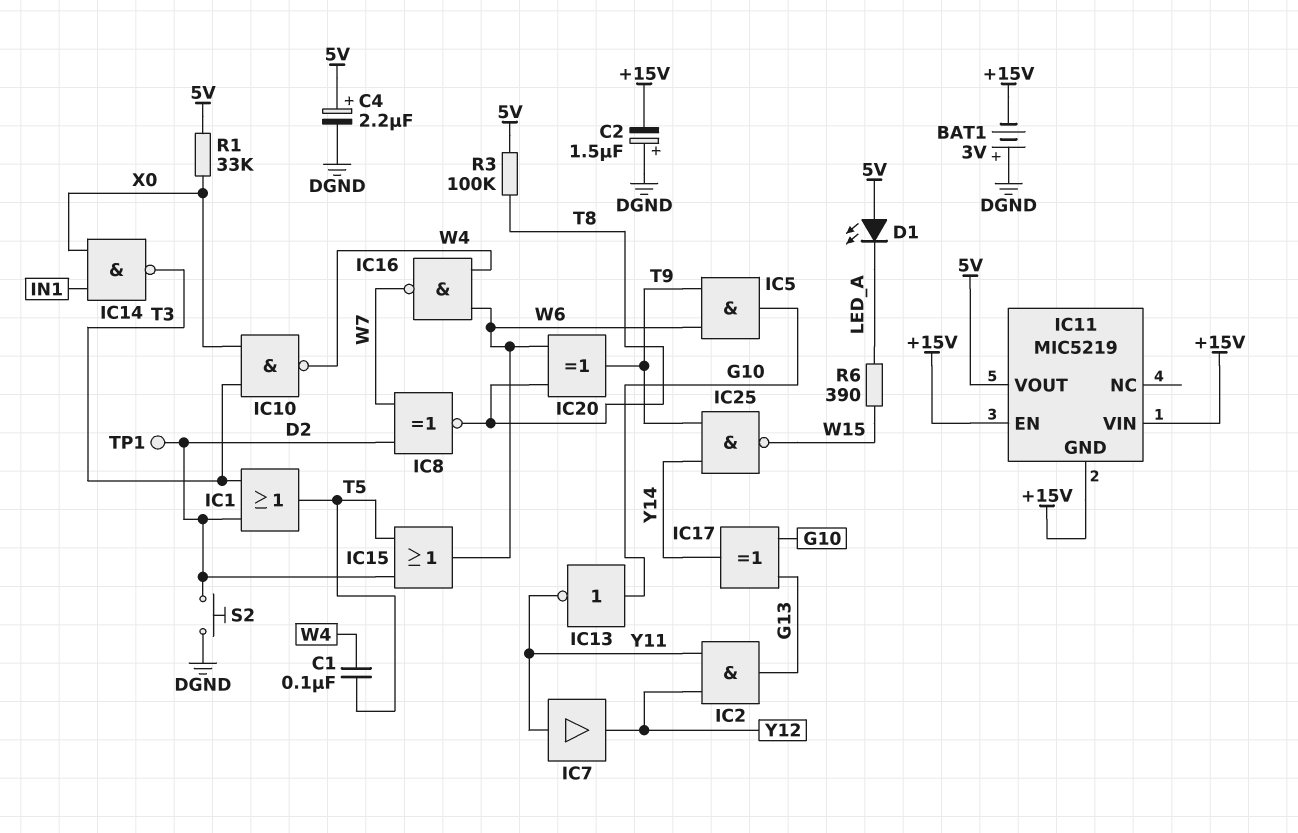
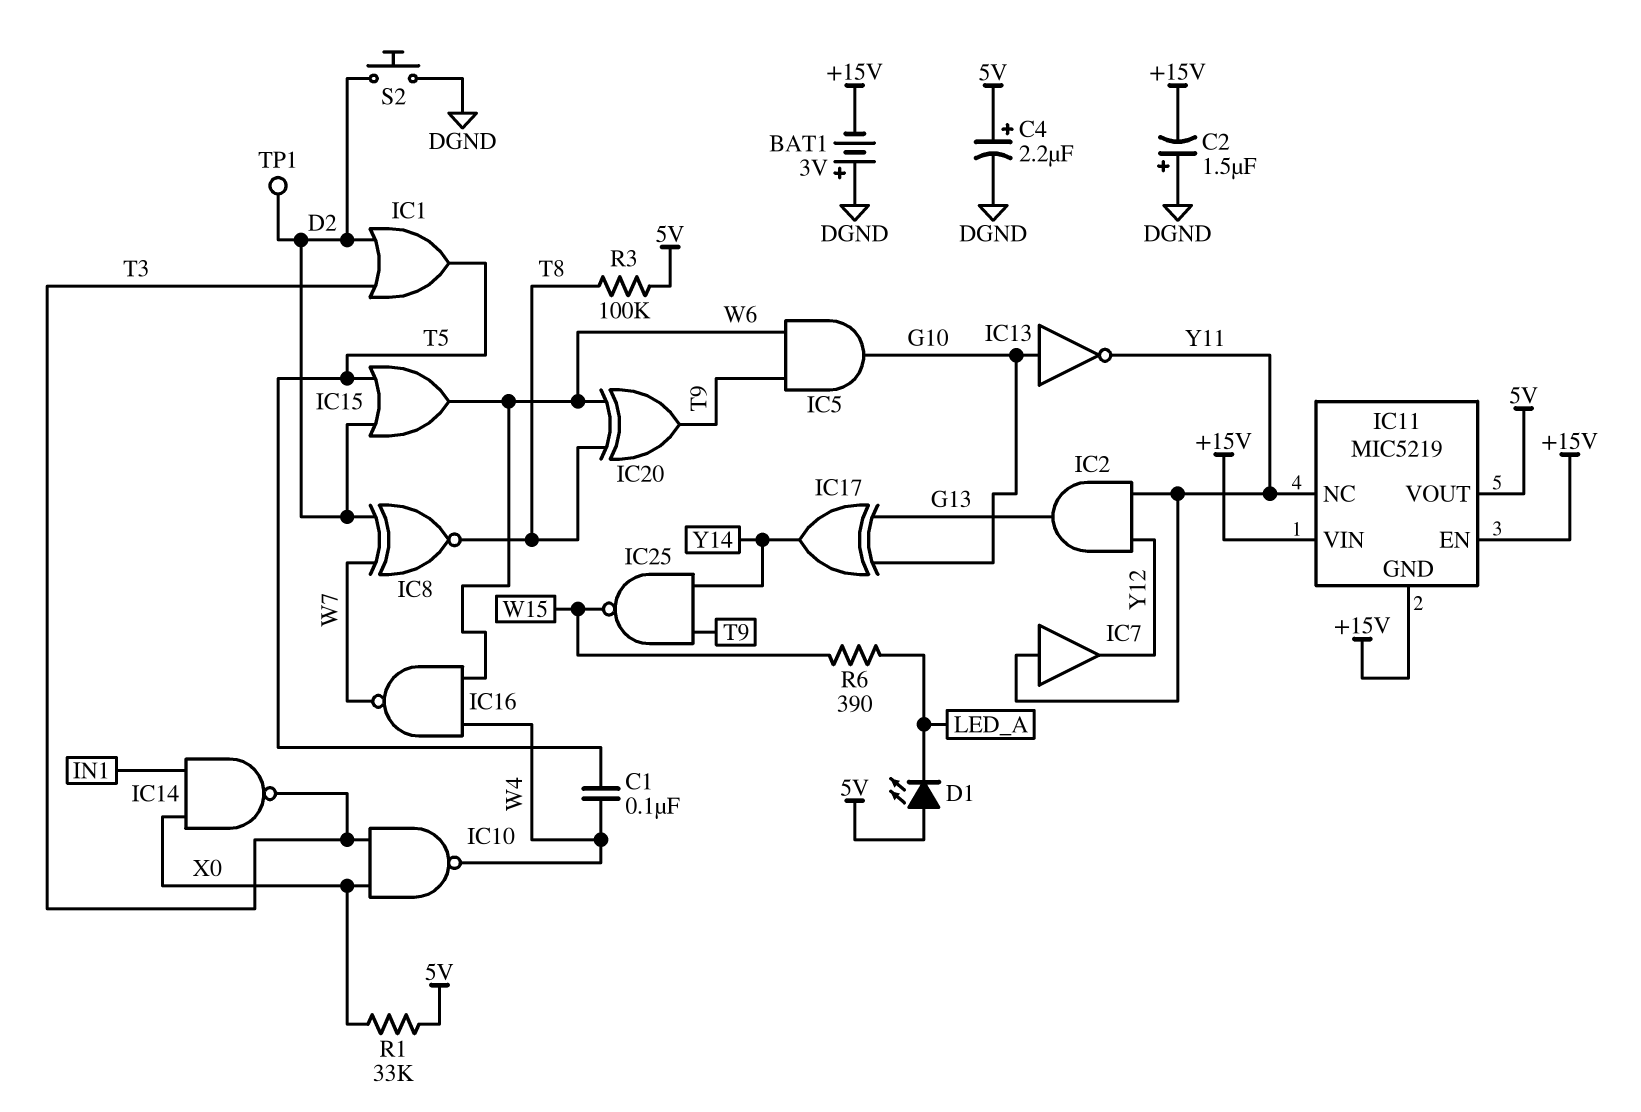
IC11 pin NC: none -> Y11

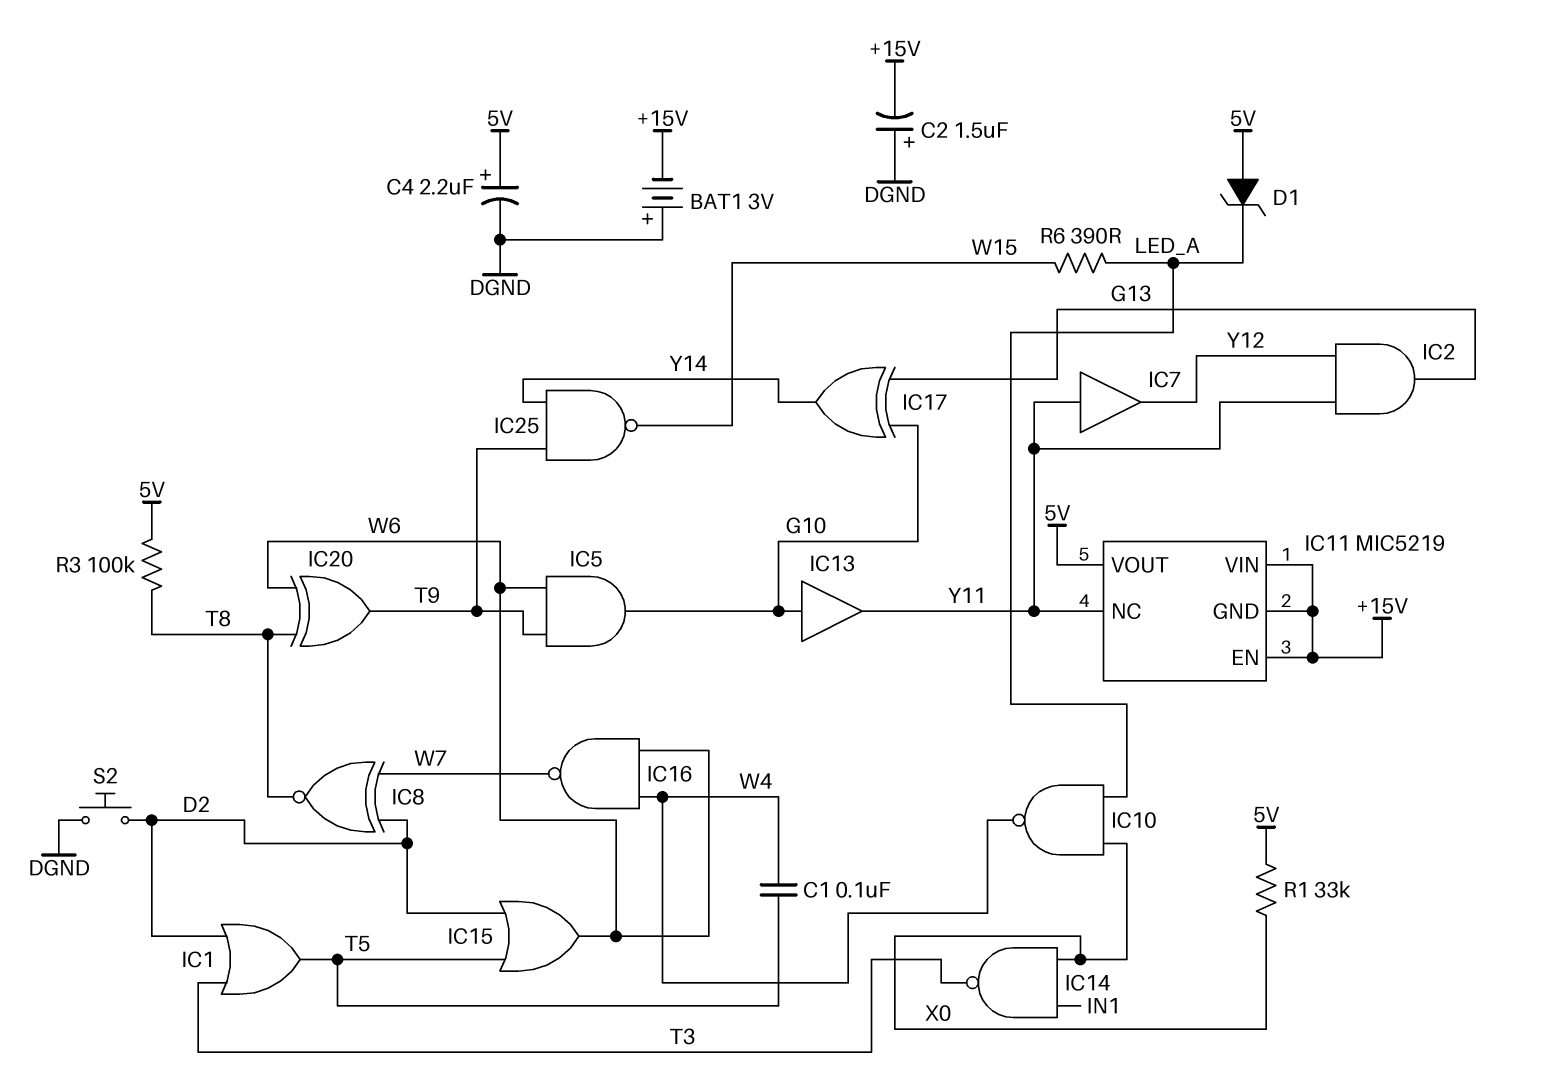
D1: LED (A 5V, K LED_A) -> zener (A 5V, K LED_A)
IC10: NAND (in T3, in X0, out W4) -> NAND (in LED_A, in X0, out W4)
IC13: NOT (in G10, out Y11) -> buffer (in G10, out Y11)
TP1: test point (D2) -> none

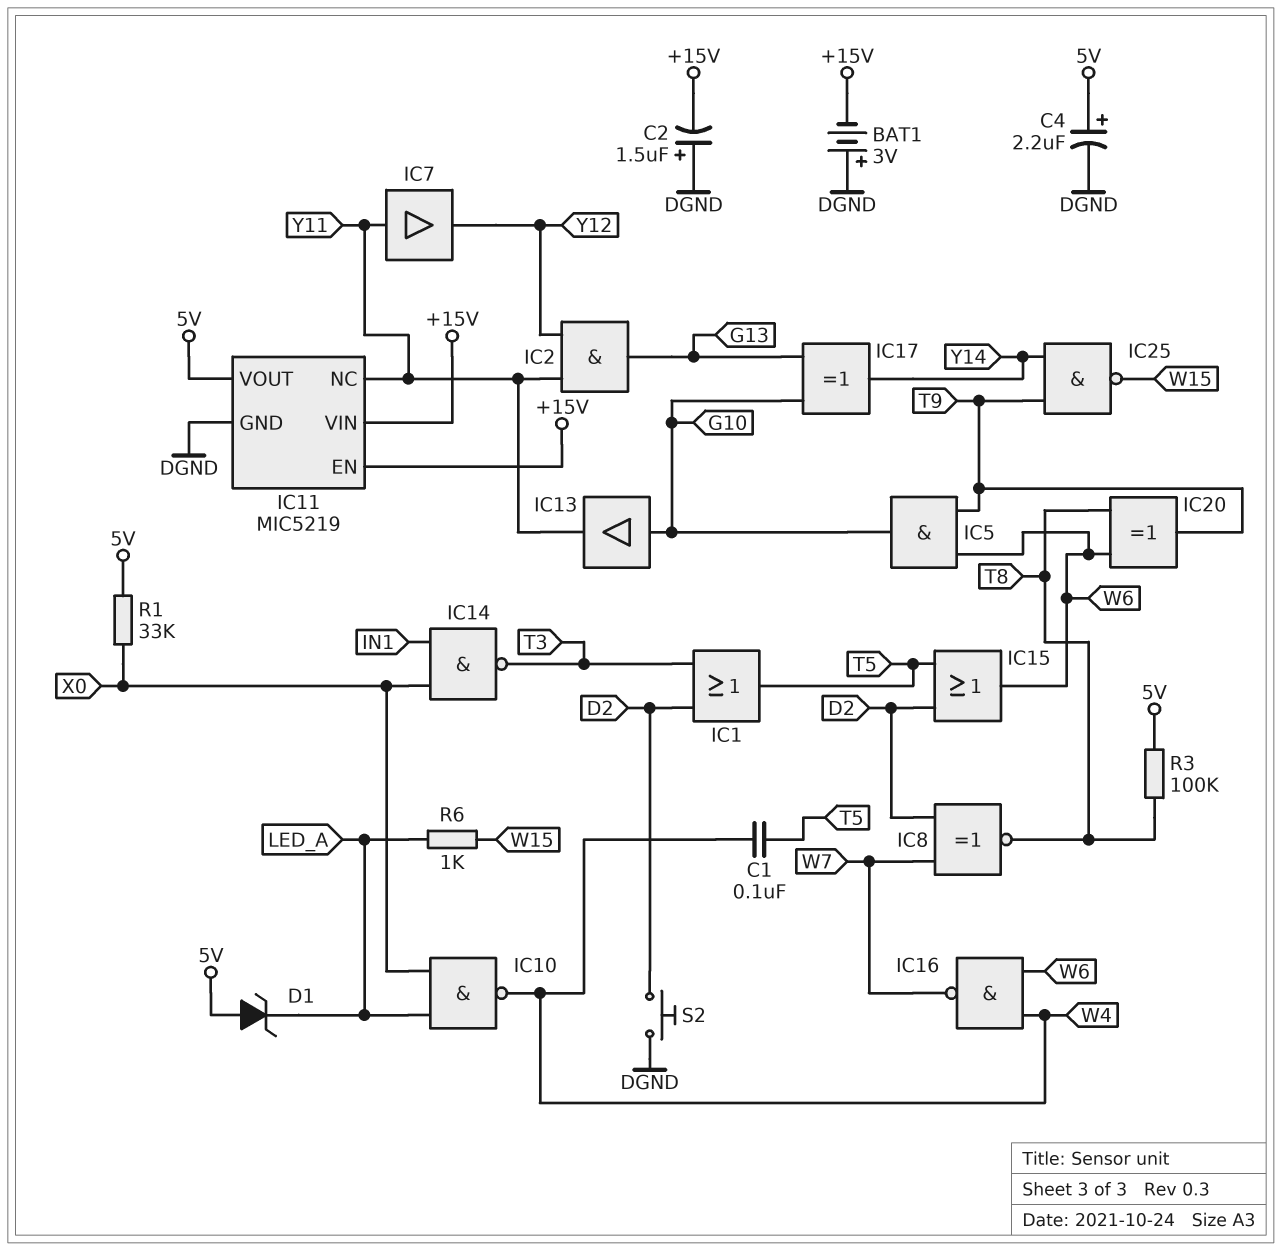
IC11 pin GND: +15V -> DGND
R6: 390 (LED_A, W15) -> 1k (LED_A, W15)

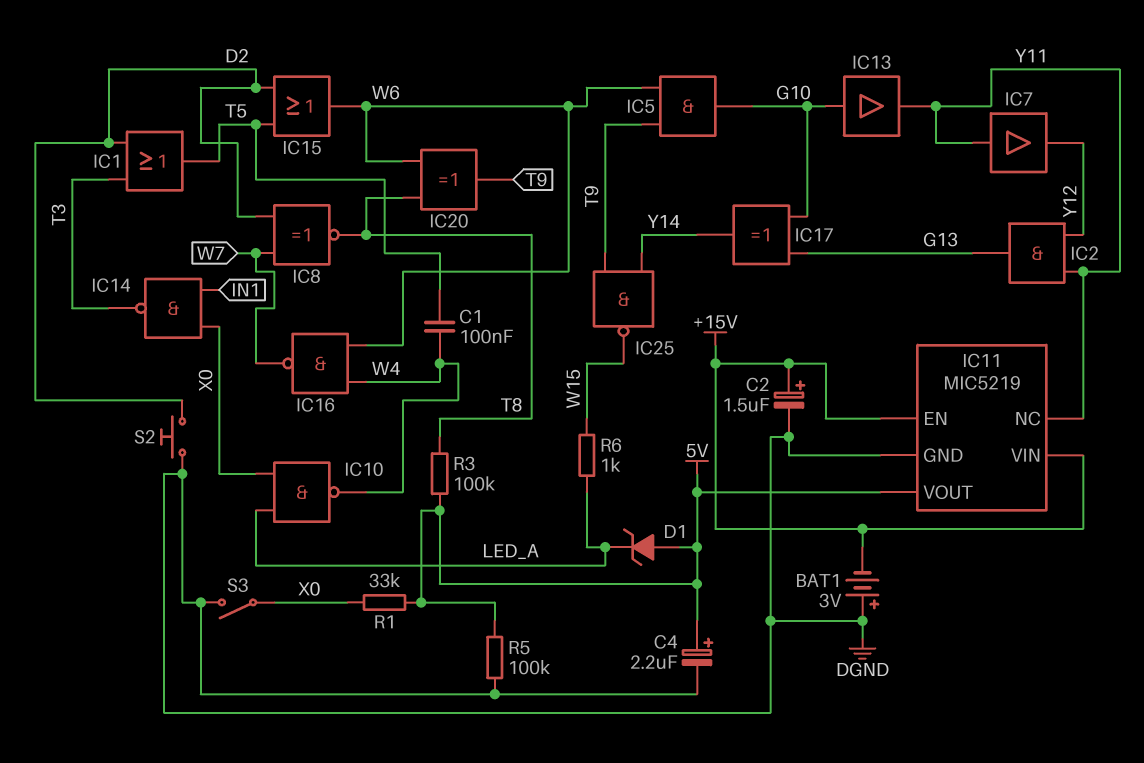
C2: 1.5uF (plus DGND, minus +15V) -> 1.5uF (plus +15V, minus DGND)
R5: none -> 100k (5V, DGND)
S3: none -> switch (DGND, X0)

